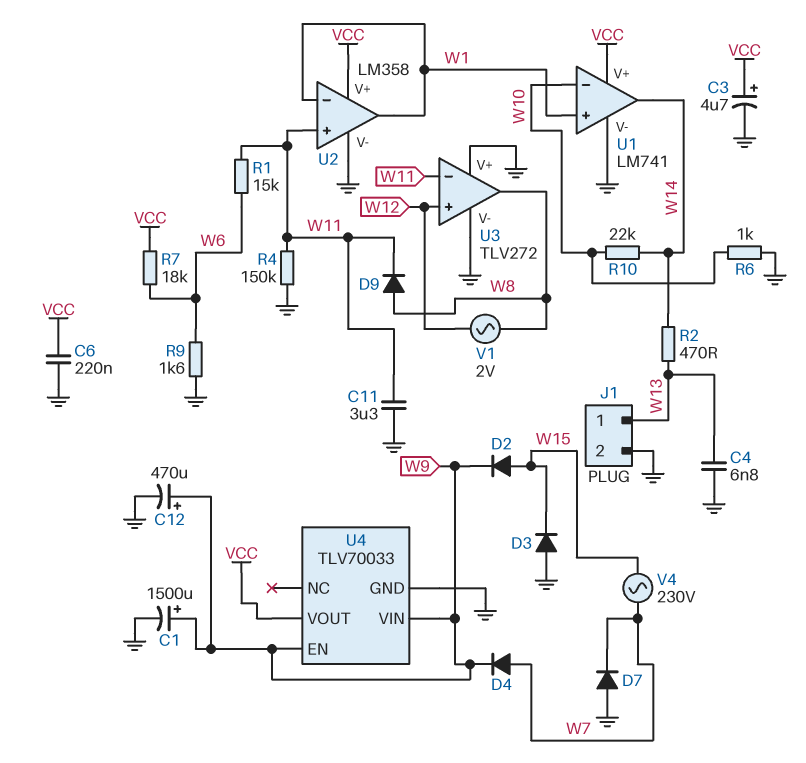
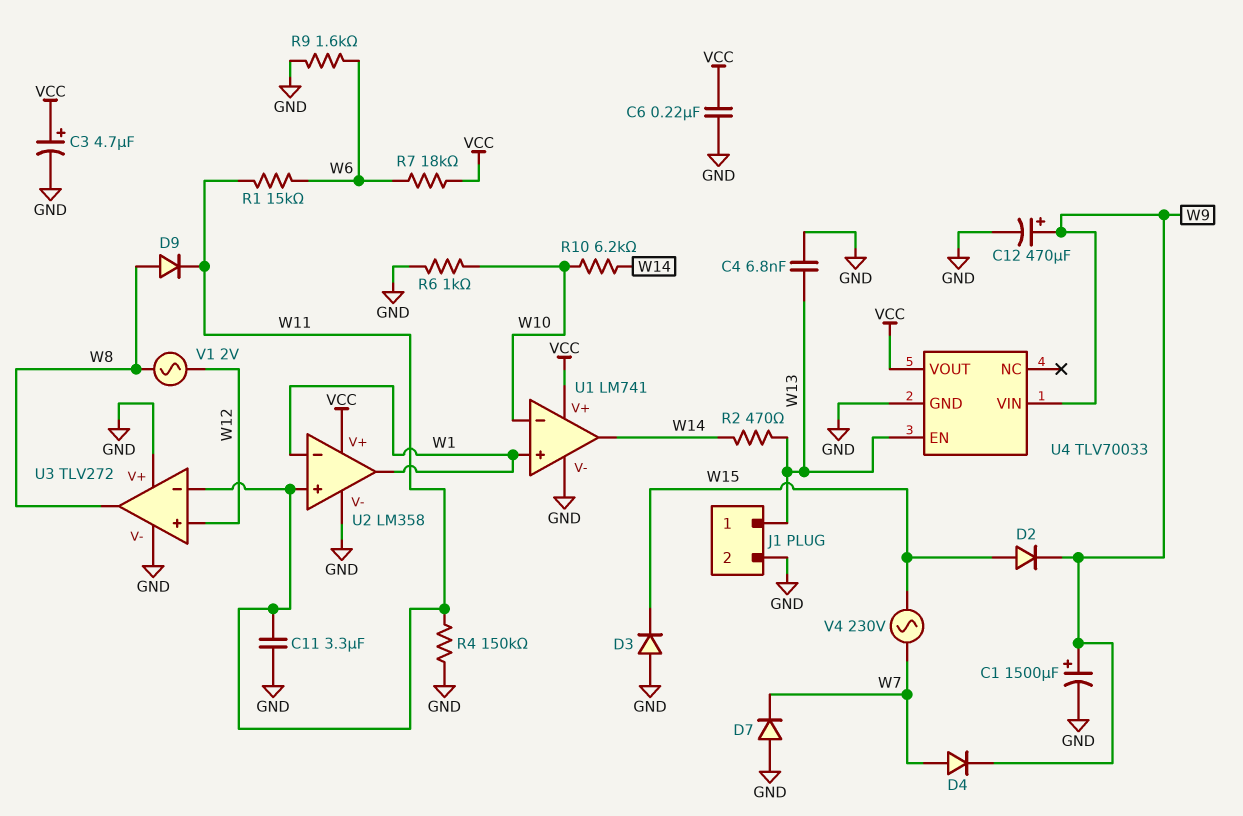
R10: 22k (W10, W14) -> 6.2k (W10, W14)
U4 pin EN: W9 -> W13

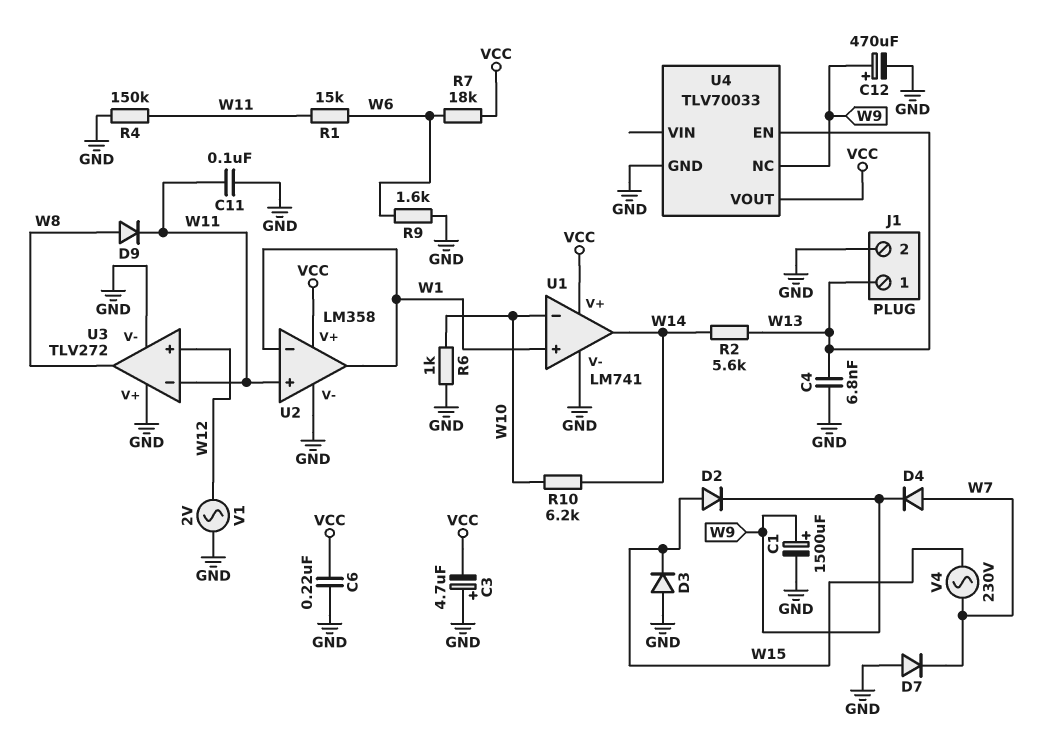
C3: 4.7uF (plus VCC, minus GND) -> 4.7uF (plus GND, minus VCC)
C11: 3.3uF (GND, W11) -> 100nF (GND, W11)
R2: 470 (W13, W14) -> 5.6k (W13, W14)
U4 pin NC: none -> W9
U4 pin VIN: W9 -> none
V1: AC 2V (W8, W12) -> AC 2V (GND, W12)

